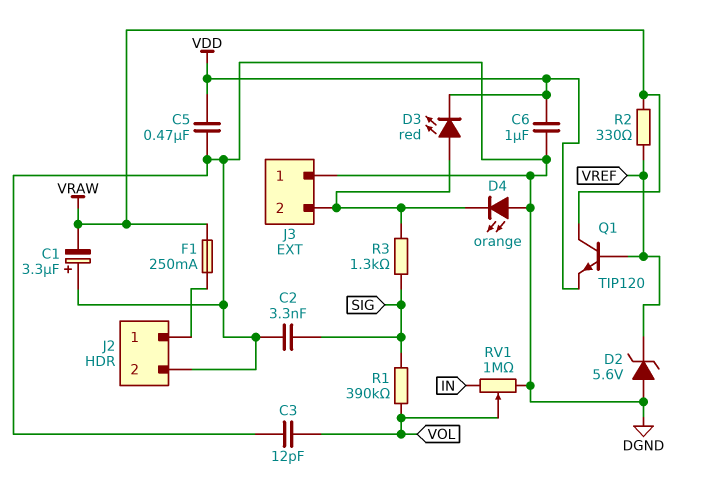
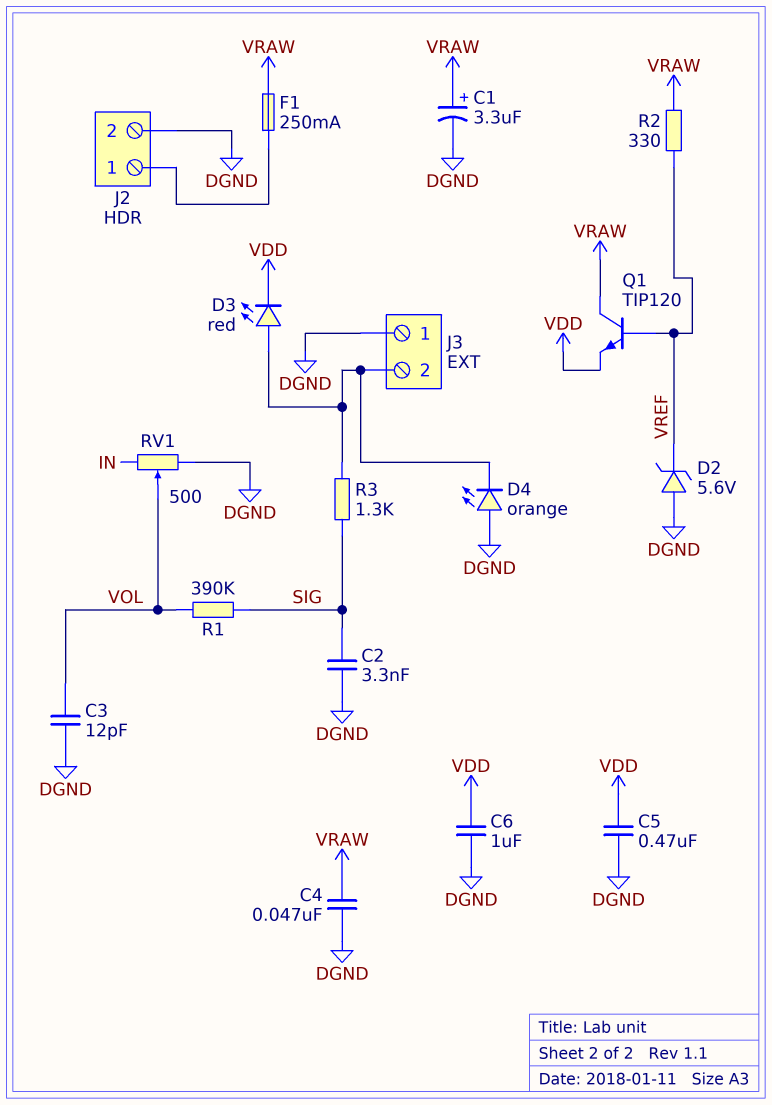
C1: 3.3uF (plus DGND, minus VRAW) -> 3.3uF (plus VRAW, minus DGND)
C4: none -> 47nF (DGND, VRAW)
RV1: 1M (DGND, IN, wiper VOL) -> 500 (DGND, IN, wiper VOL)

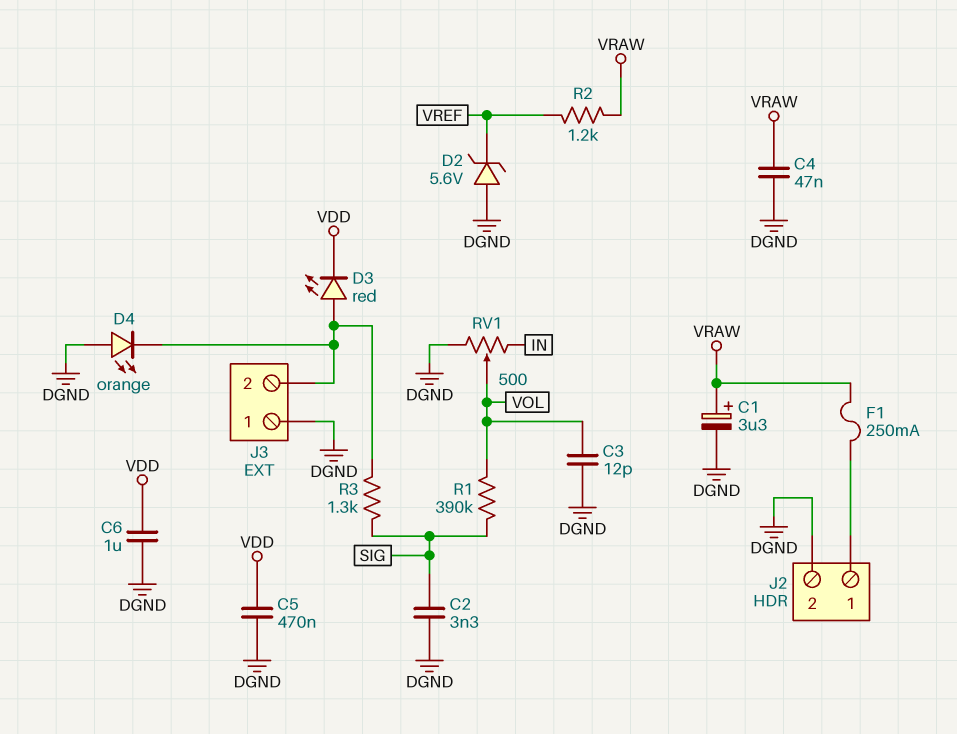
Q1: NPN TIP120 (B VREF, C VRAW, E VDD) -> none
R2: 330 (VRAW, VREF) -> 1.2k (VRAW, VREF)

